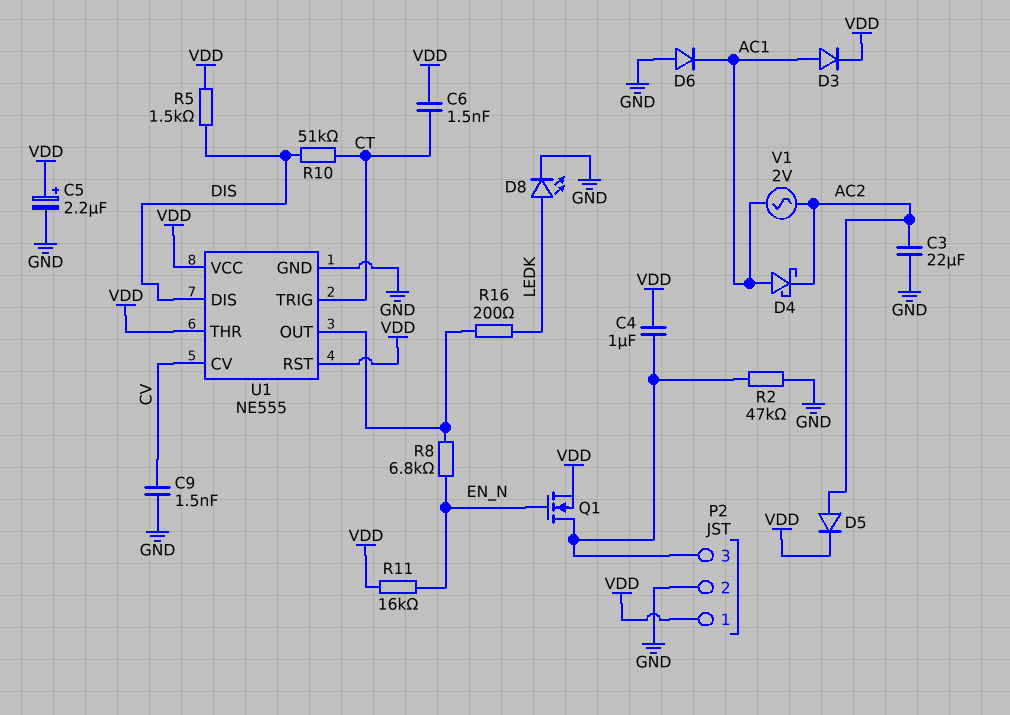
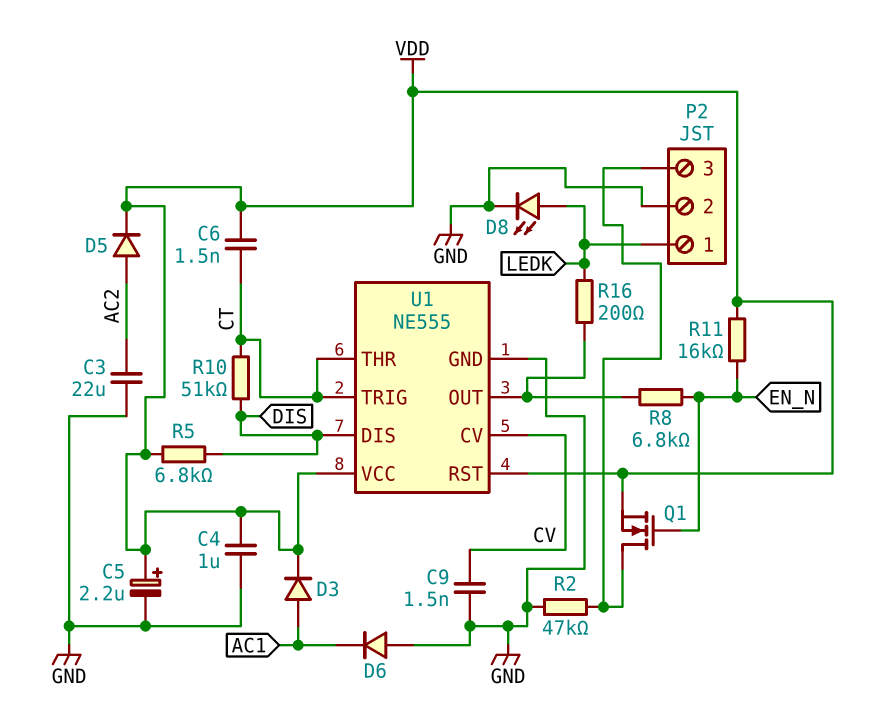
C4: 1uF (P2/3, VDD) -> 1uF (GND, VDD)
D4: schottky (A AC1, K AC2) -> none
P2 pin 1: VDD -> LEDK
R5: 1.5k (DIS, VDD) -> 6.8k (DIS, VDD)
U1 pin THR: VDD -> CT
V1: AC 2V (AC1, AC2) -> none

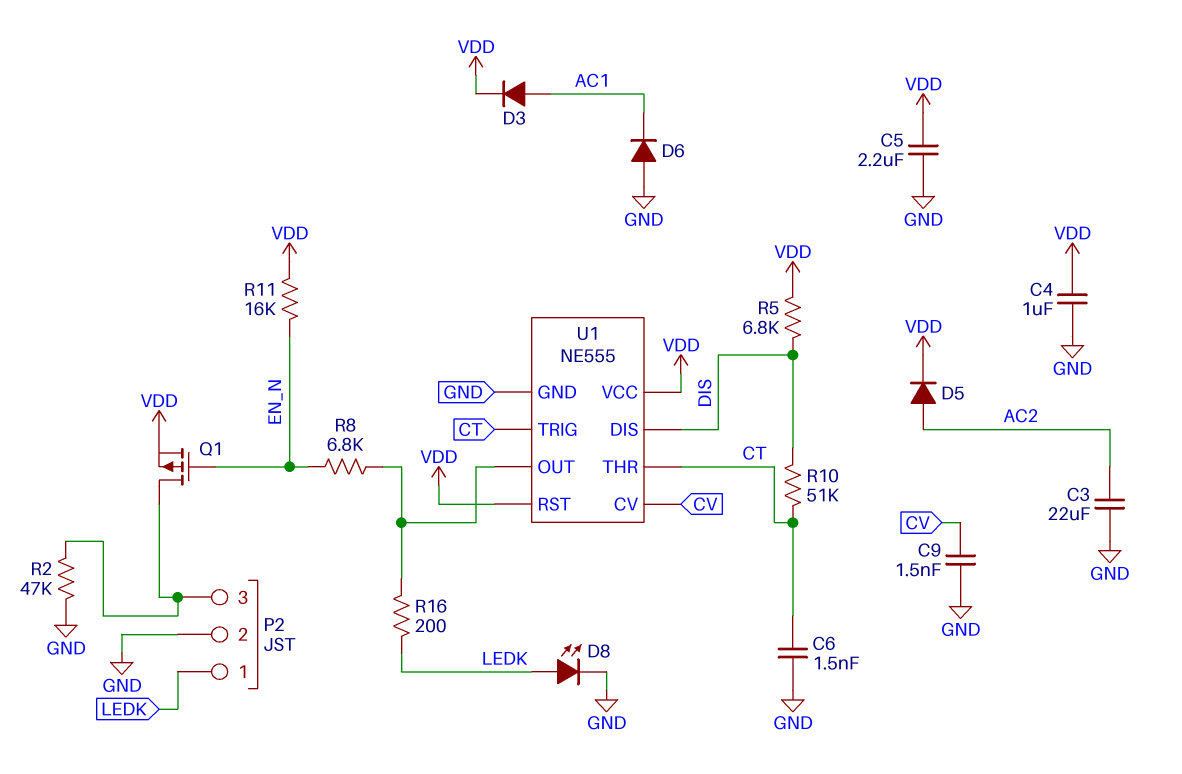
C5: 2.2uF (plus VDD, minus GND) -> 2.2uF (GND, VDD)
C6: 1.5nF (CT, VDD) -> 1.5nF (CT, GND)
Q1: NMOS (G EN_N, D P2/3, S VDD) -> PMOS (G EN_N, D P2/3, S VDD)

